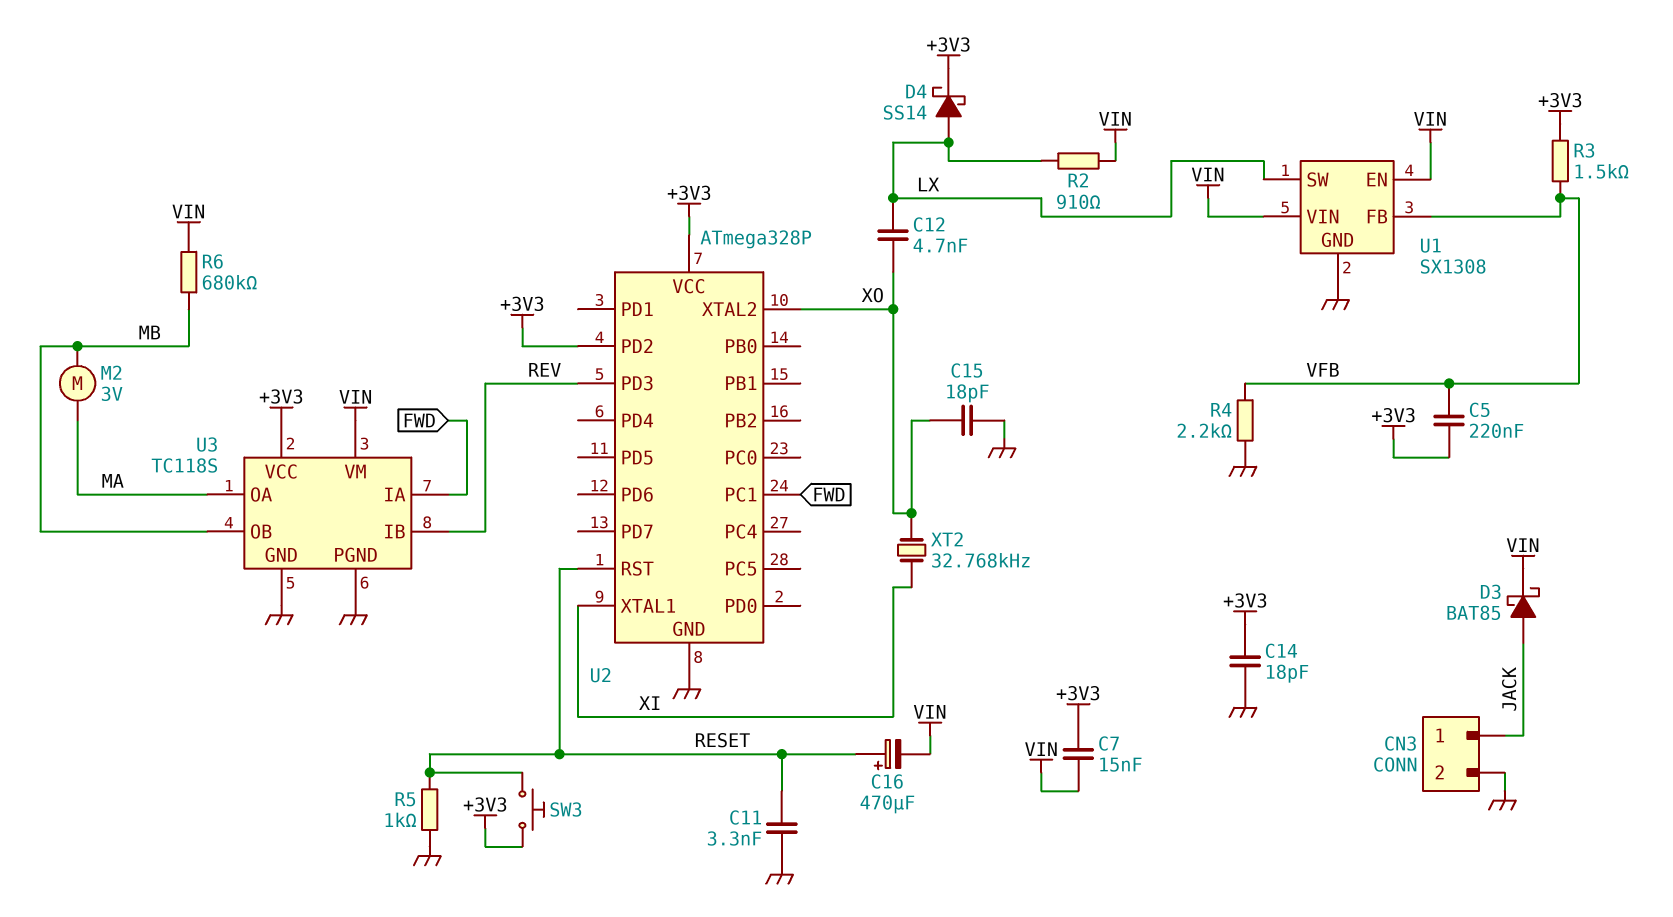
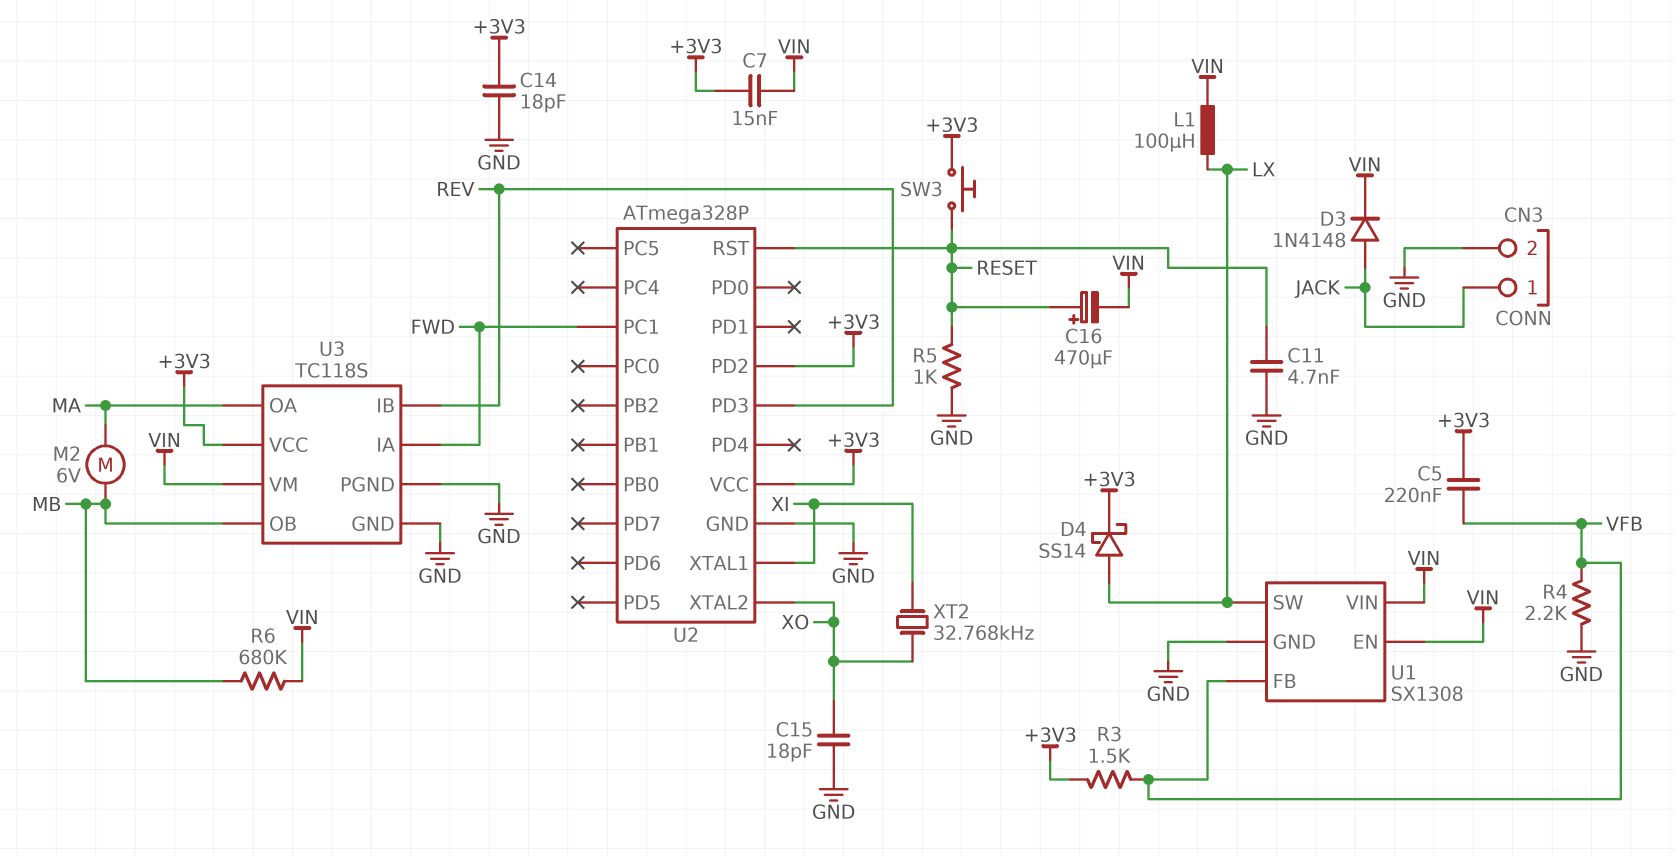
C11: 3.3nF (GND, RESET) -> 4.7nF (GND, RESET)
C12: 4.7nF (LX, XO) -> none
D3: schottky BAT85 (A JACK, K VIN) -> diode 1N4148 (A JACK, K VIN)
L1: none -> 100uH (LX, VIN)
M2: motor 3V (MA, MB) -> motor 6V (MA, MB)
R2: 910 (LX, VIN) -> none

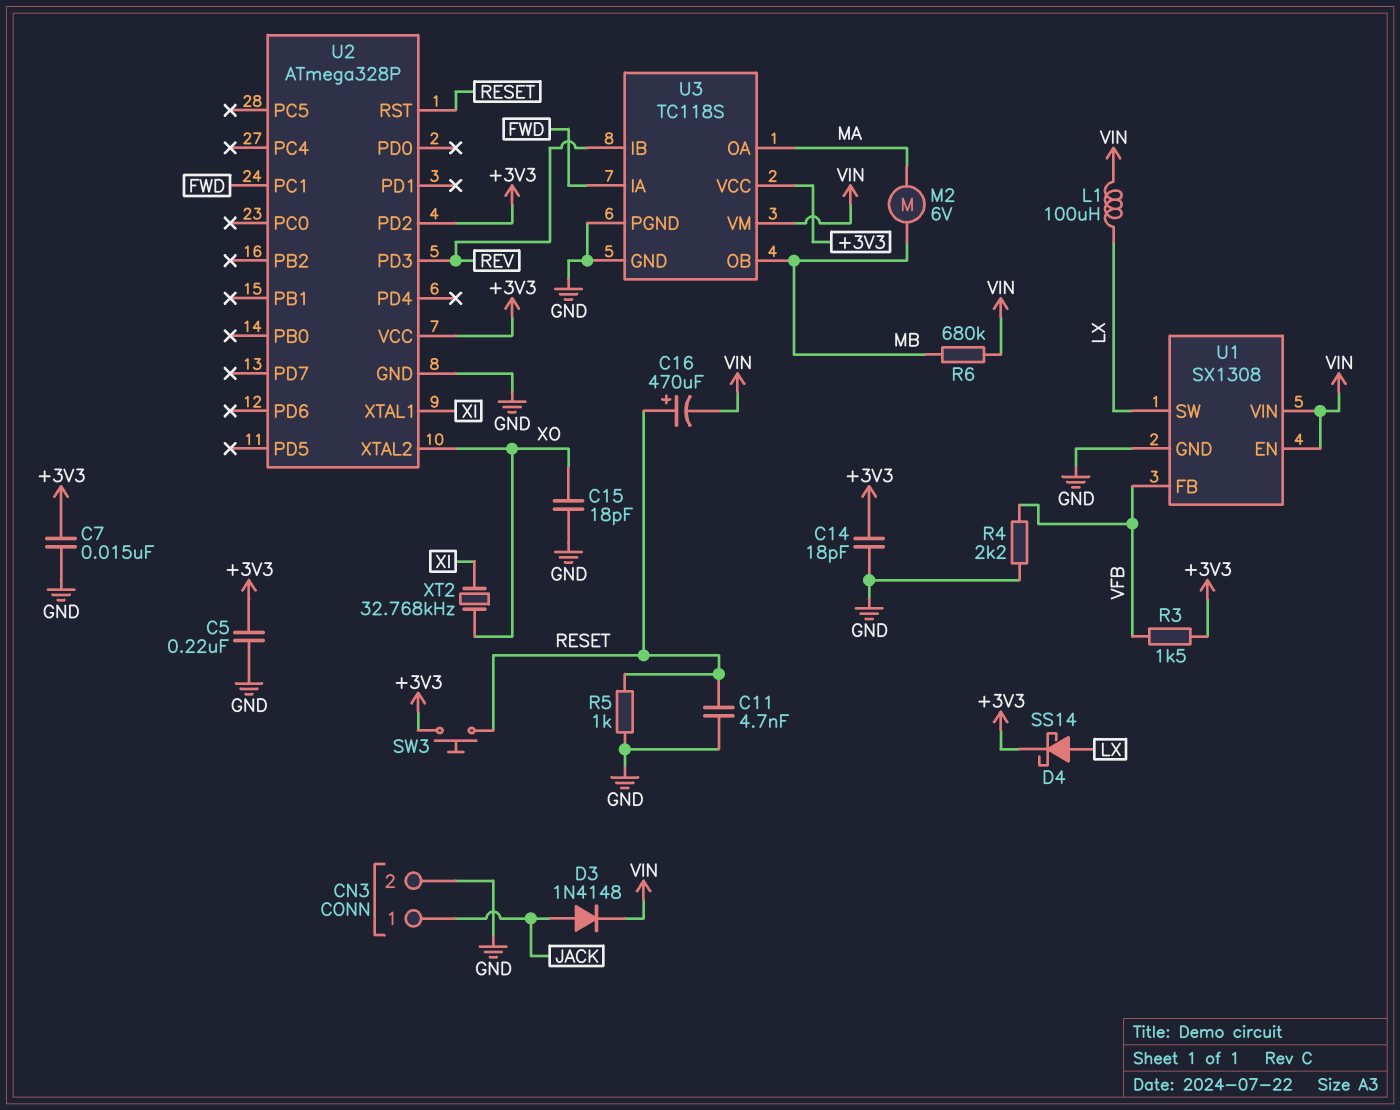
C5: 220nF (+3V3, VFB) -> 220nF (+3V3, GND)
C7: 15nF (+3V3, VIN) -> 15nF (+3V3, GND)

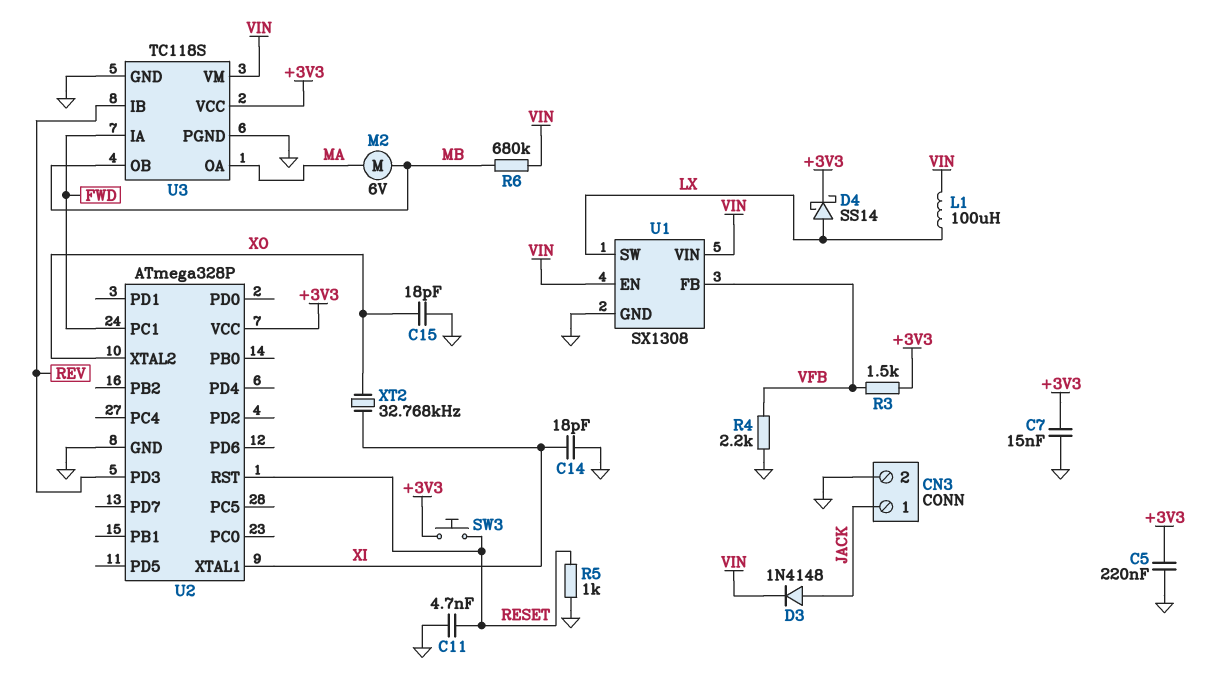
C14: 18pF (+3V3, GND) -> 18pF (GND, XI)
C16: 470uF (plus RESET, minus VIN) -> none
U2 pin PD2: +3V3 -> none

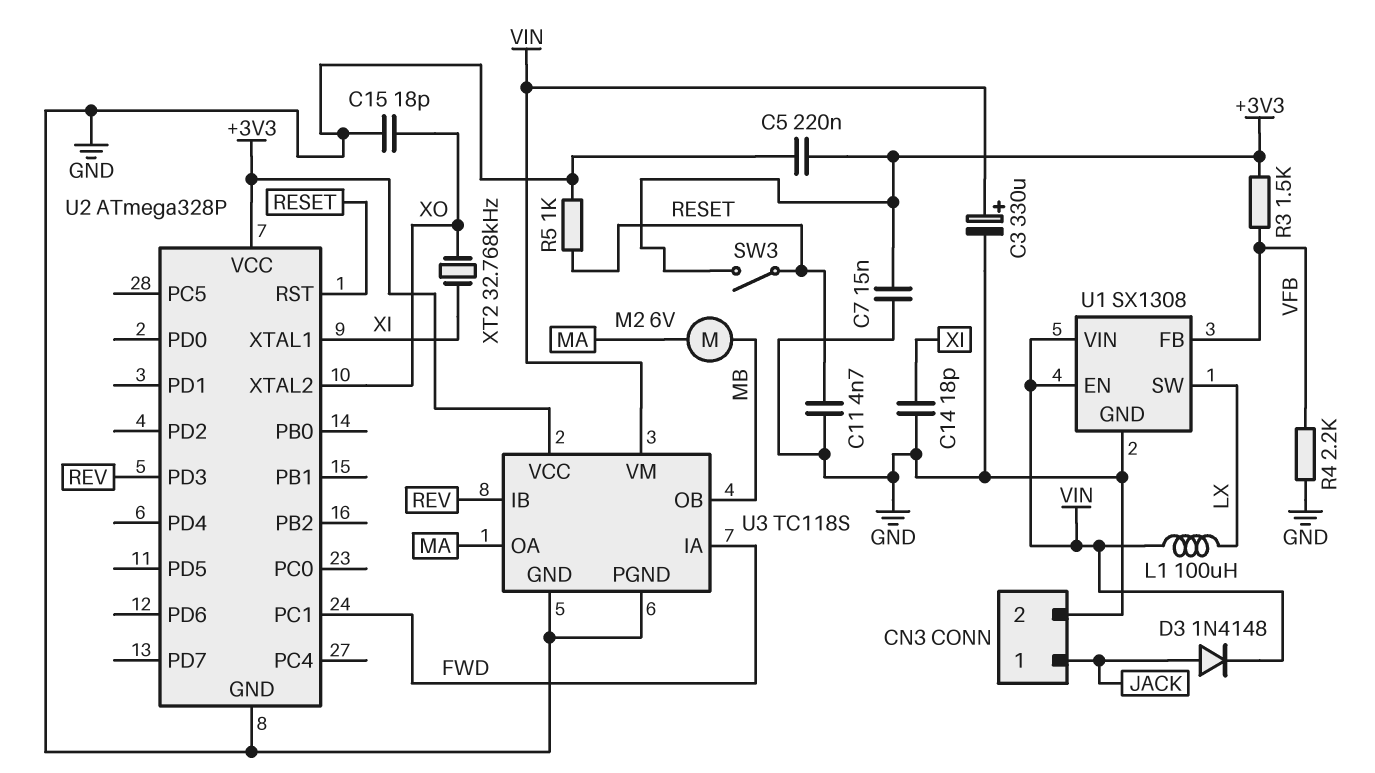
C3: none -> 330uF (plus VIN, minus GND)
D4: schottky SS14 (A LX, K +3V3) -> none
R6: 680k (MB, VIN) -> none
SW3: button (+3V3, RESET) -> switch (+3V3, RESET)

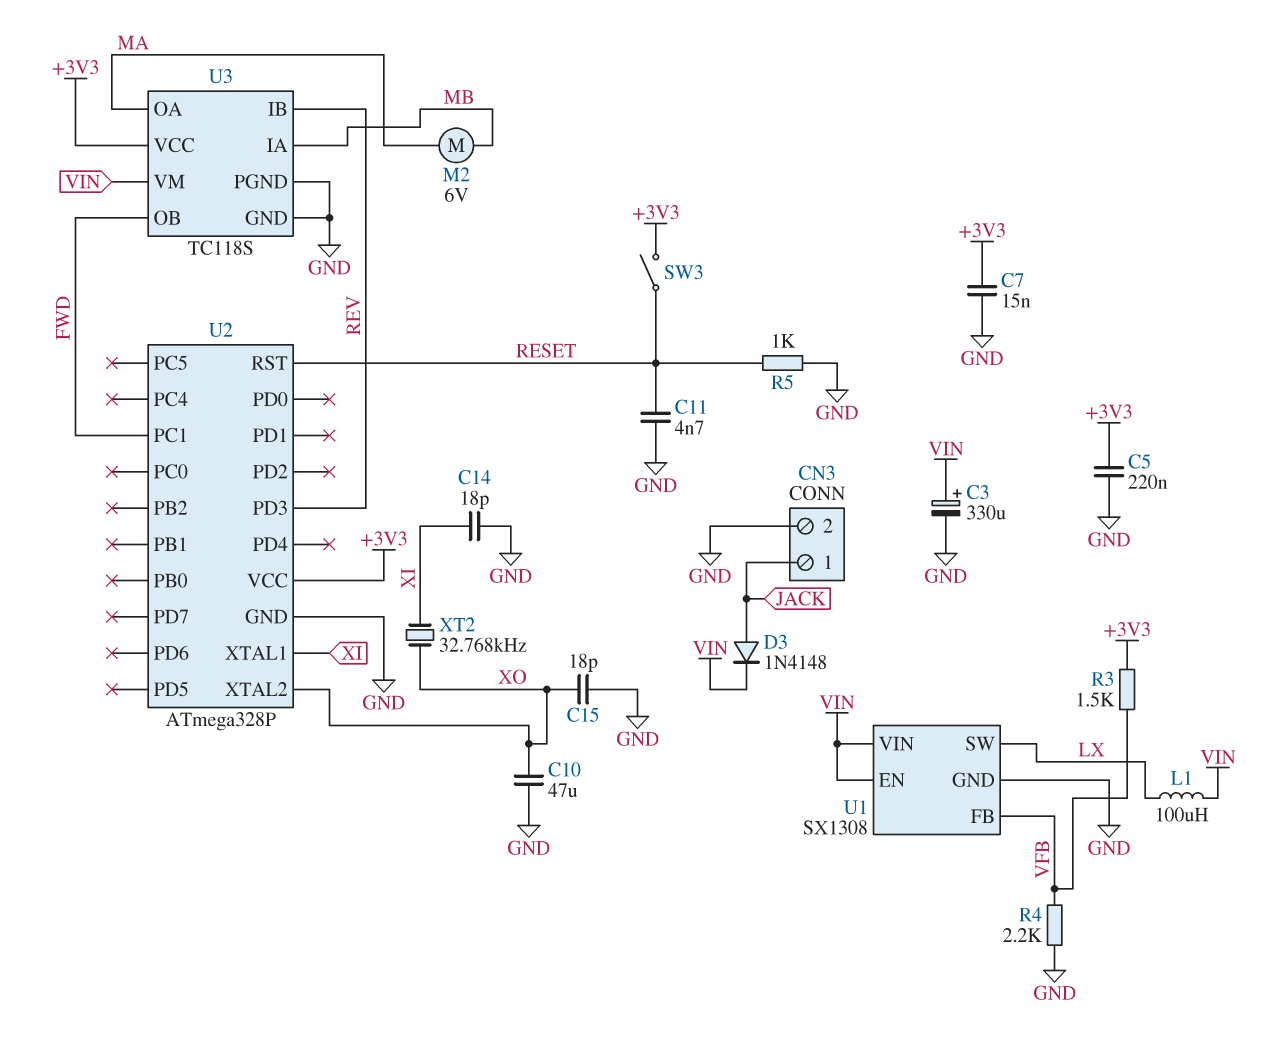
C10: none -> 47uF (GND, XO)
U3 pin IA: FWD -> MB
U3 pin OB: MB -> FWD

